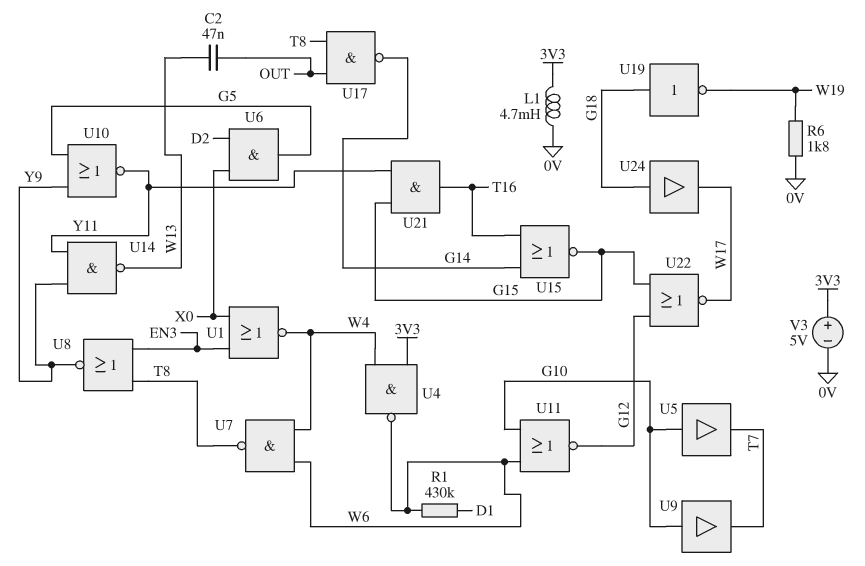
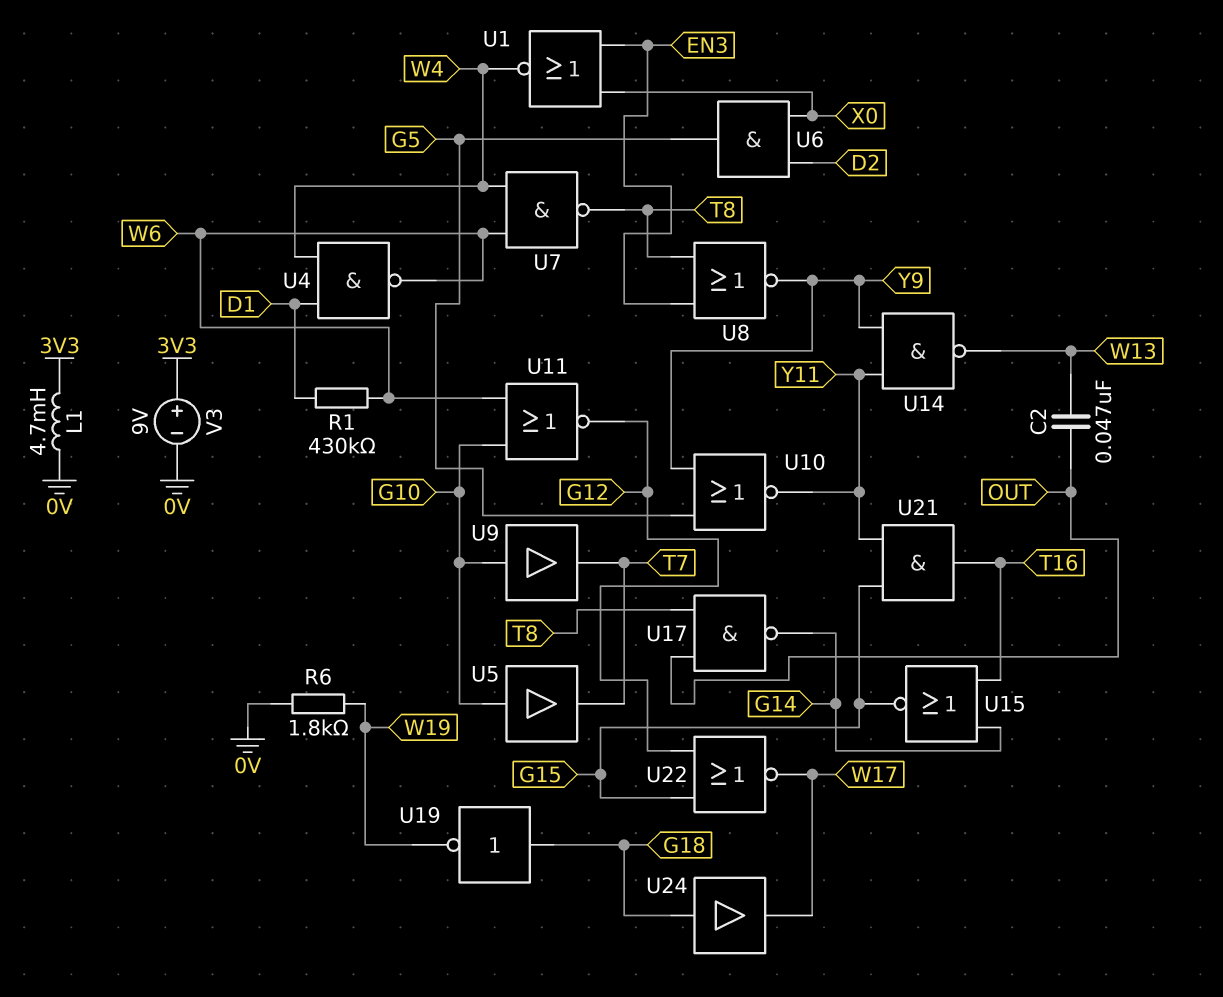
U4: NAND (in 3V3, in W4, out W6) -> NAND (in D1, in W4, out W6)
V3: 5V (plus 3V3, minus 0V) -> 9V (plus 3V3, minus 0V)

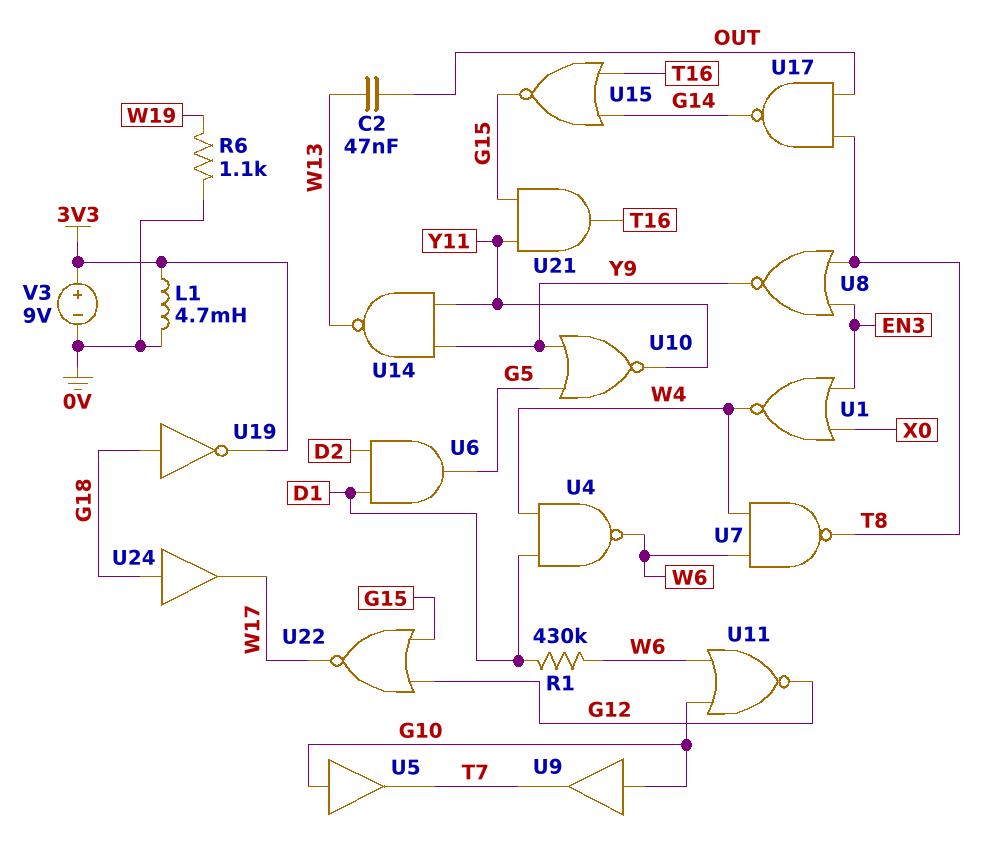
R6: 1.8k (0V, W19) -> 1.1k (0V, W19)
U6: AND (in D2, in X0, out G5) -> AND (in D1, in D2, out G5)
U19: NOT (in G18, out W19) -> NOT (in G18, out 3V3)

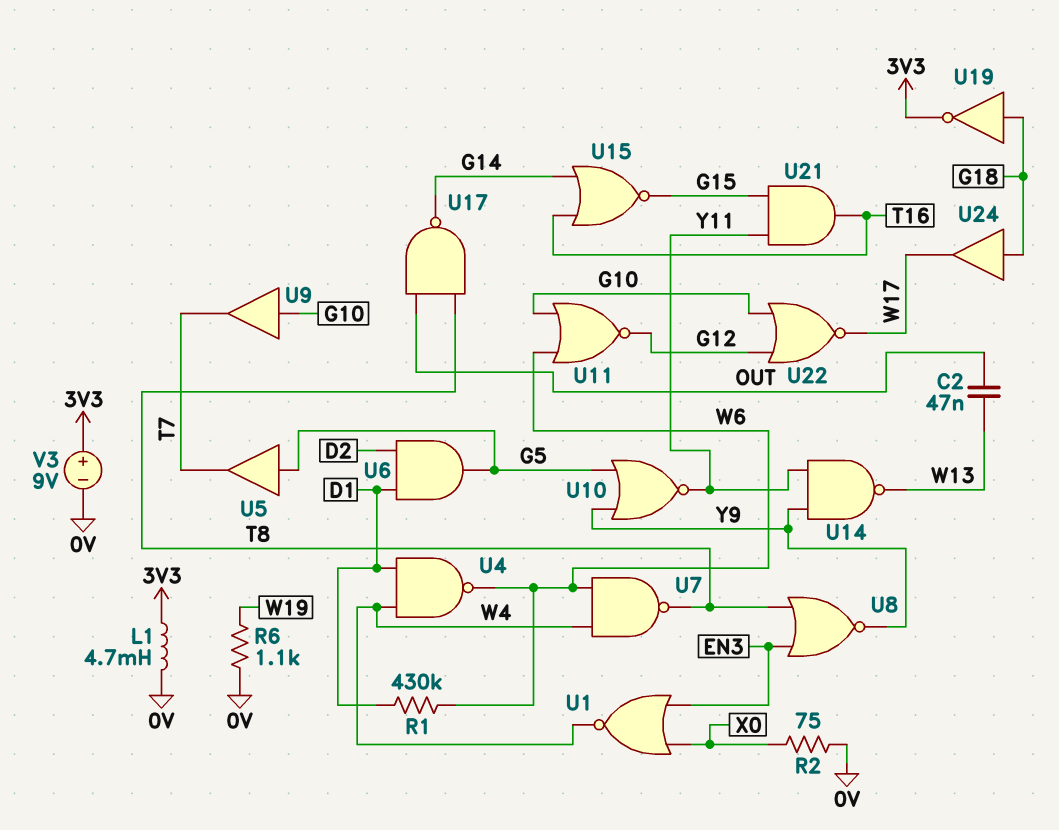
R2: none -> 75 (0V, X0)
U5: buffer (in G10, out T7) -> buffer (in G5, out T7)
U22: NOR (in G12, in G15, out W17) -> NOR (in G10, in G12, out W17)

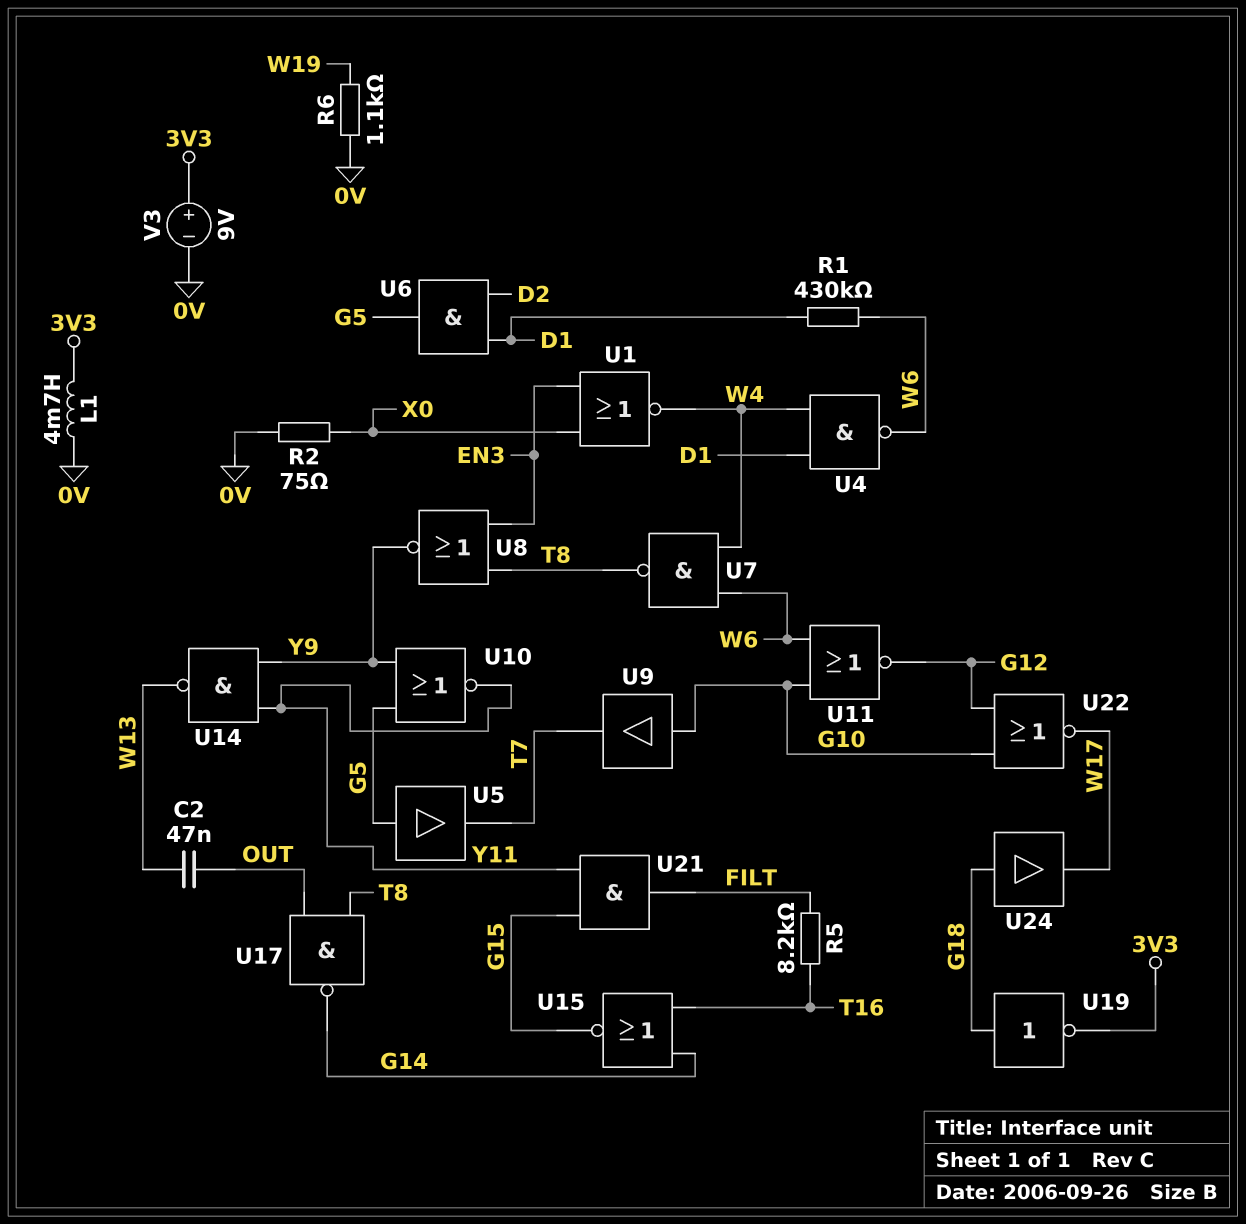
R5: none -> 8.2k (FILT, T16)
U21: AND (in G15, in Y11, out T16) -> AND (in G15, in Y11, out FILT)

